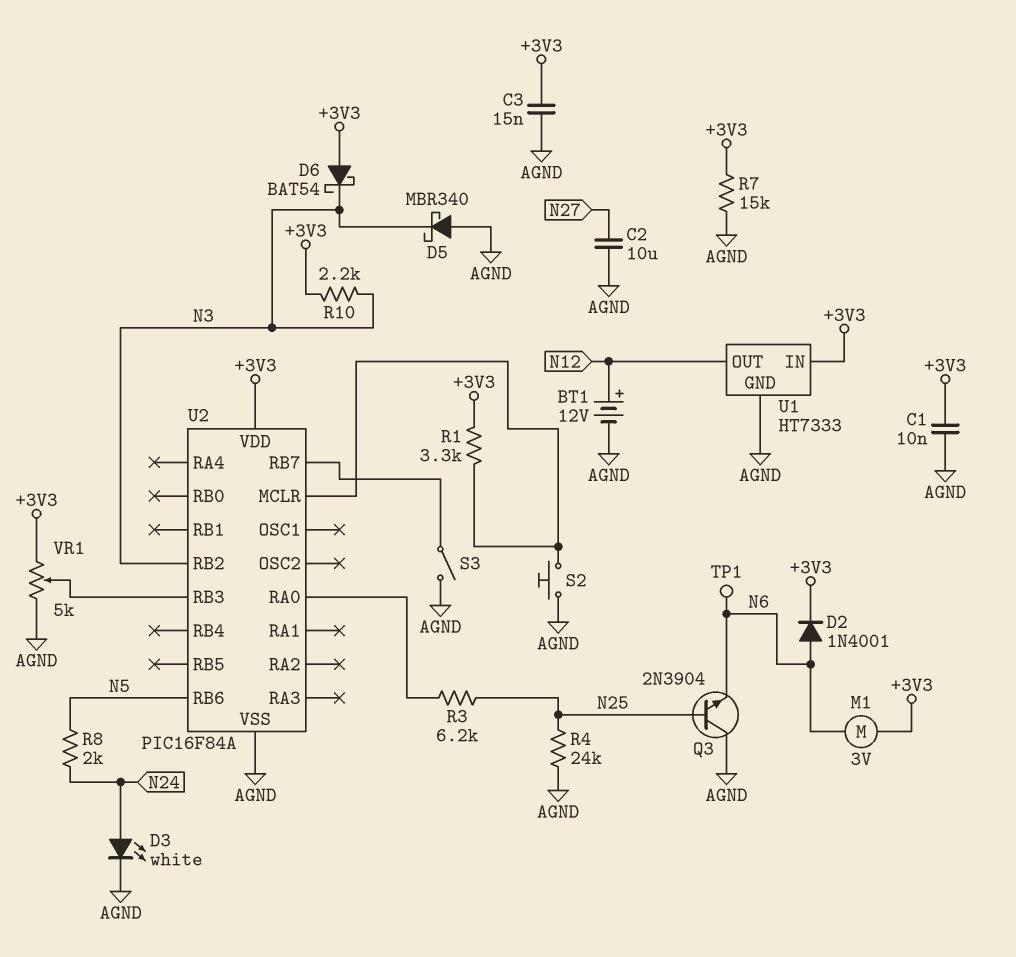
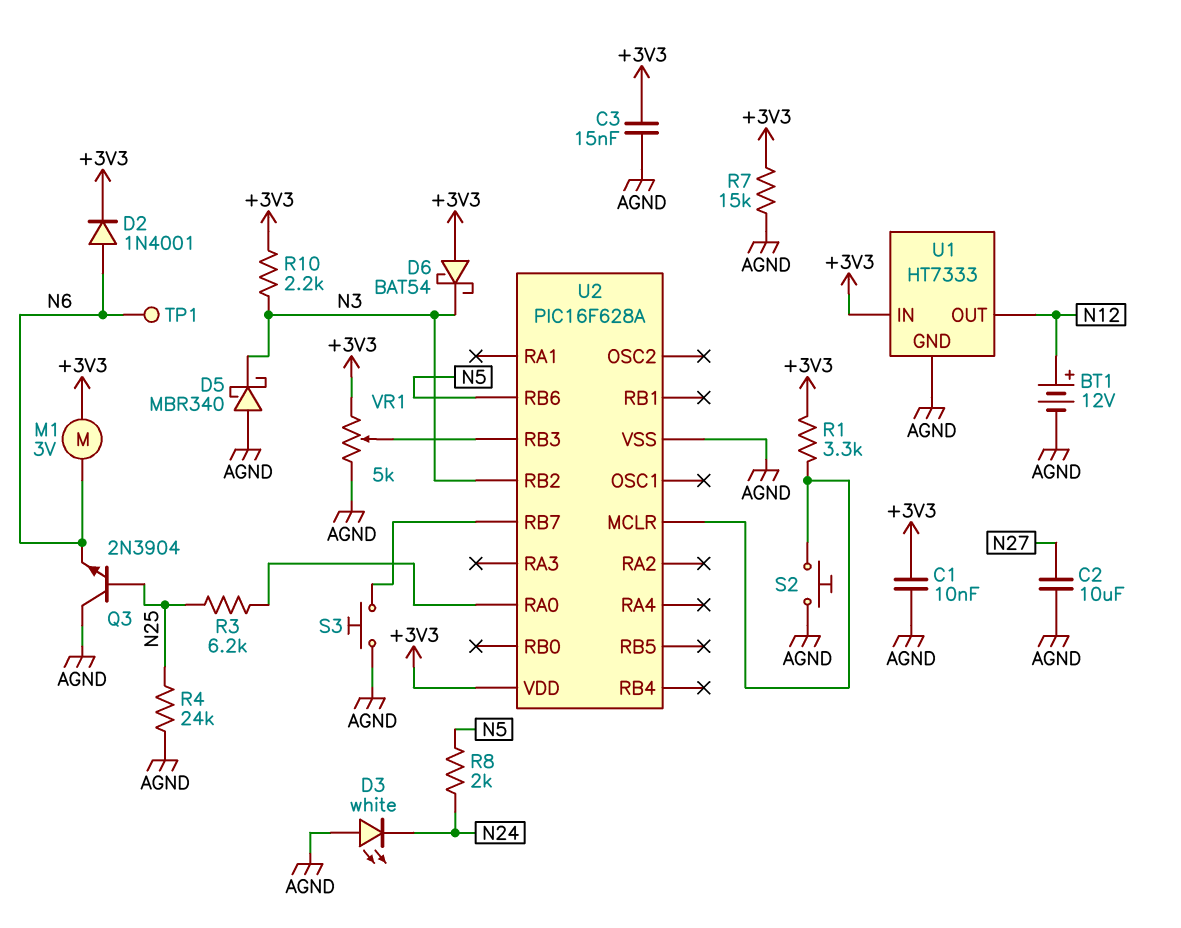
D3: LED white (A N24, K AGND) -> LED white (A AGND, K N24)
S3: switch (AGND, U2/RB7) -> button (AGND, U2/RB7)
U2: PIC16F84A -> PIC16F628A

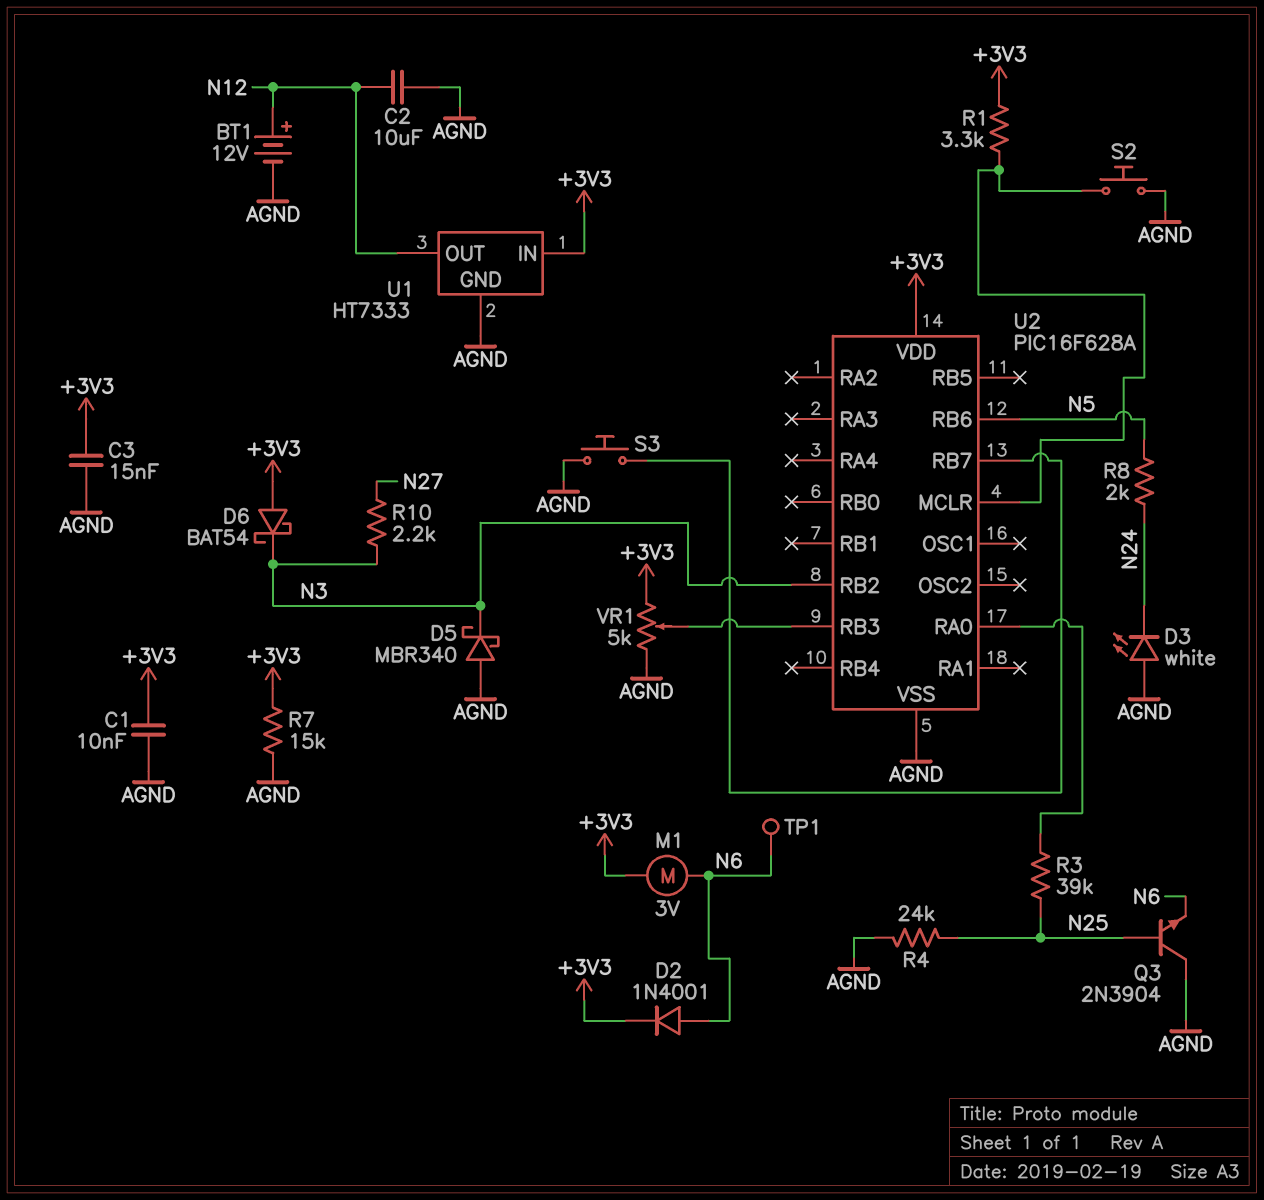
C2: 10uF (AGND, N27) -> 10uF (AGND, N12)
R3: 6.2k (N25, U2/RA0) -> 39k (N25, U2/RA0)
R10: 2.2k (+3V3, N3) -> 2.2k (N3, N27)

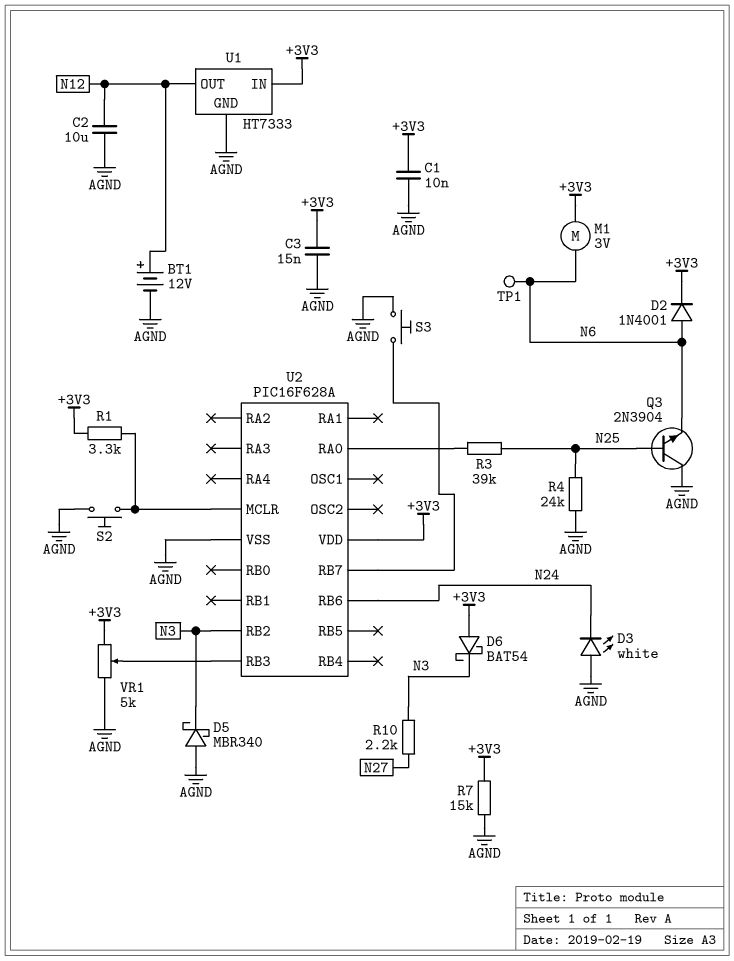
R8: 2k (N5, N24) -> none
U2 pin RB6: N5 -> N24

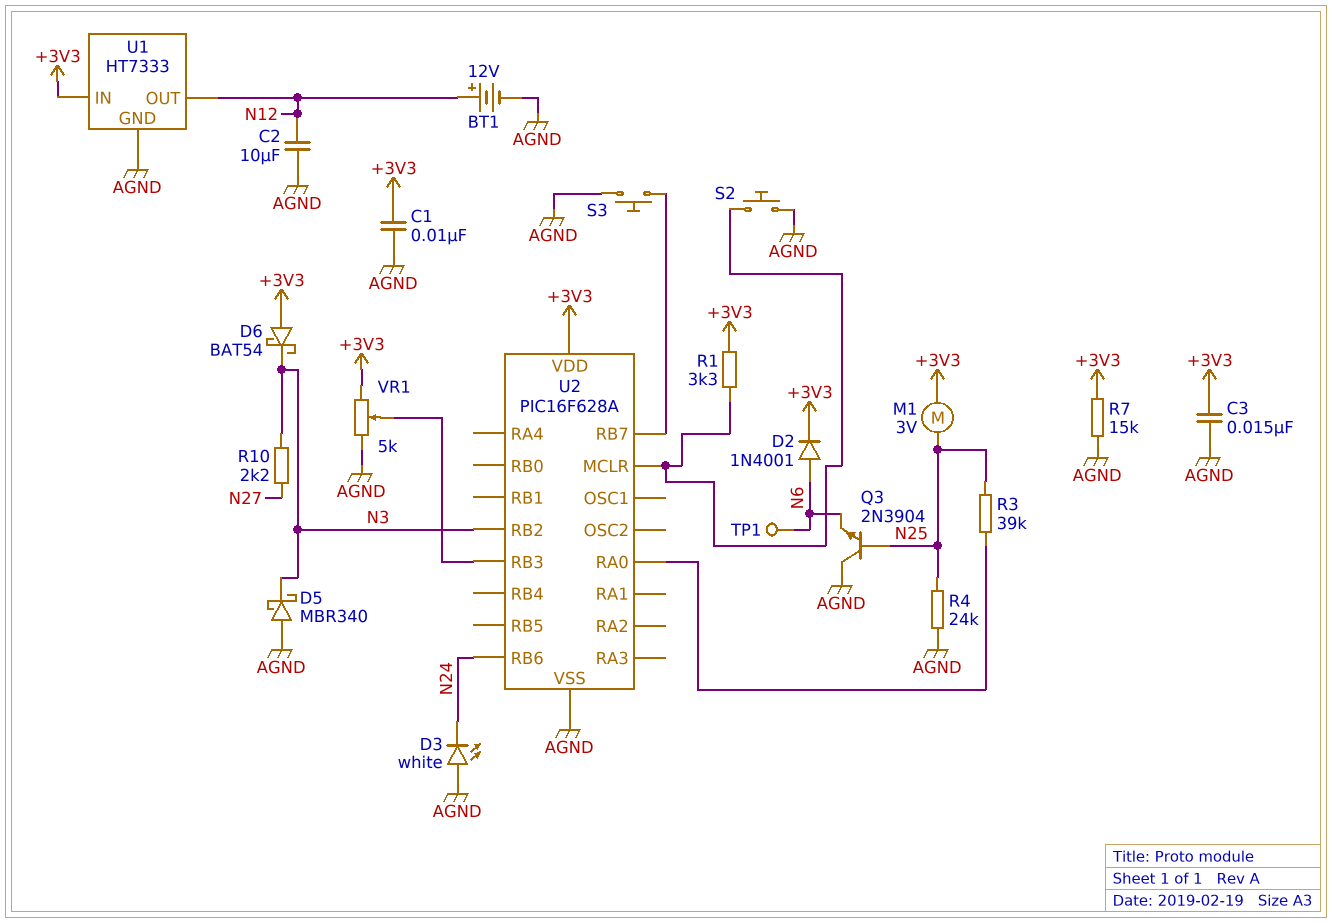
M1: motor 3V (+3V3, N6) -> motor 3V (+3V3, N25)

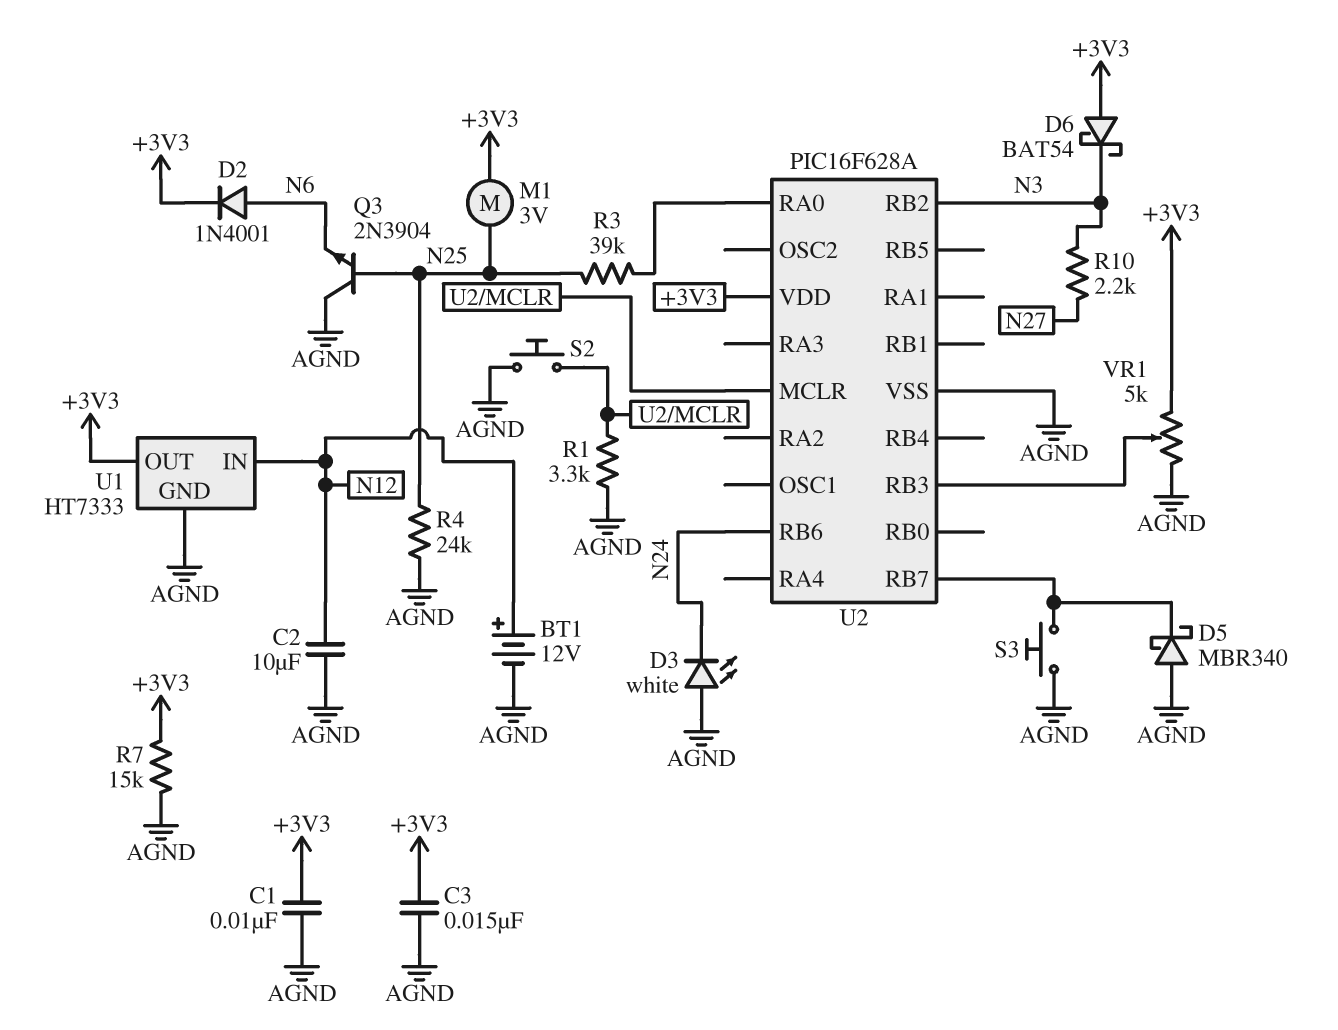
D5: schottky MBR340 (A AGND, K N3) -> schottky MBR340 (A AGND, K U2/RB7)
R1: 3.3k (+3V3, U2/MCLR) -> 3.3k (AGND, U2/MCLR)
TP1: test point (N6) -> none
U1 pin IN: +3V3 -> N12
U1 pin OUT: N12 -> +3V3

